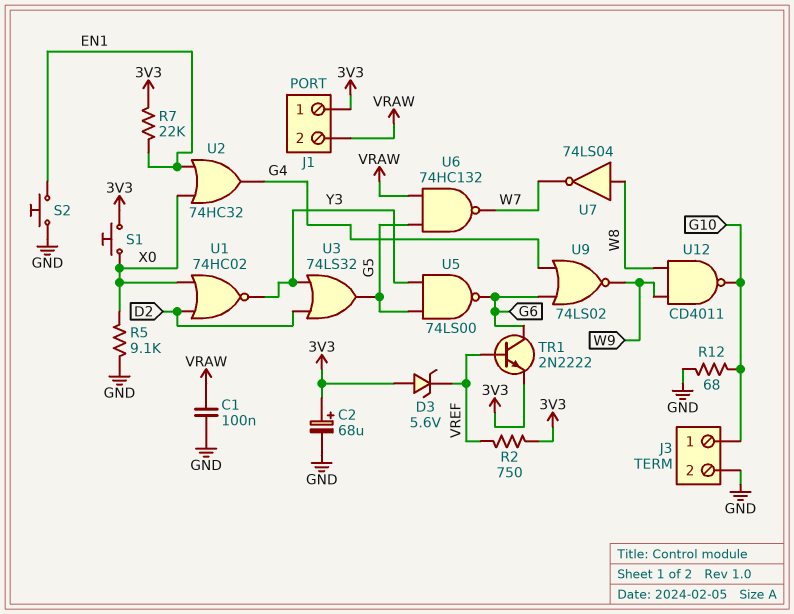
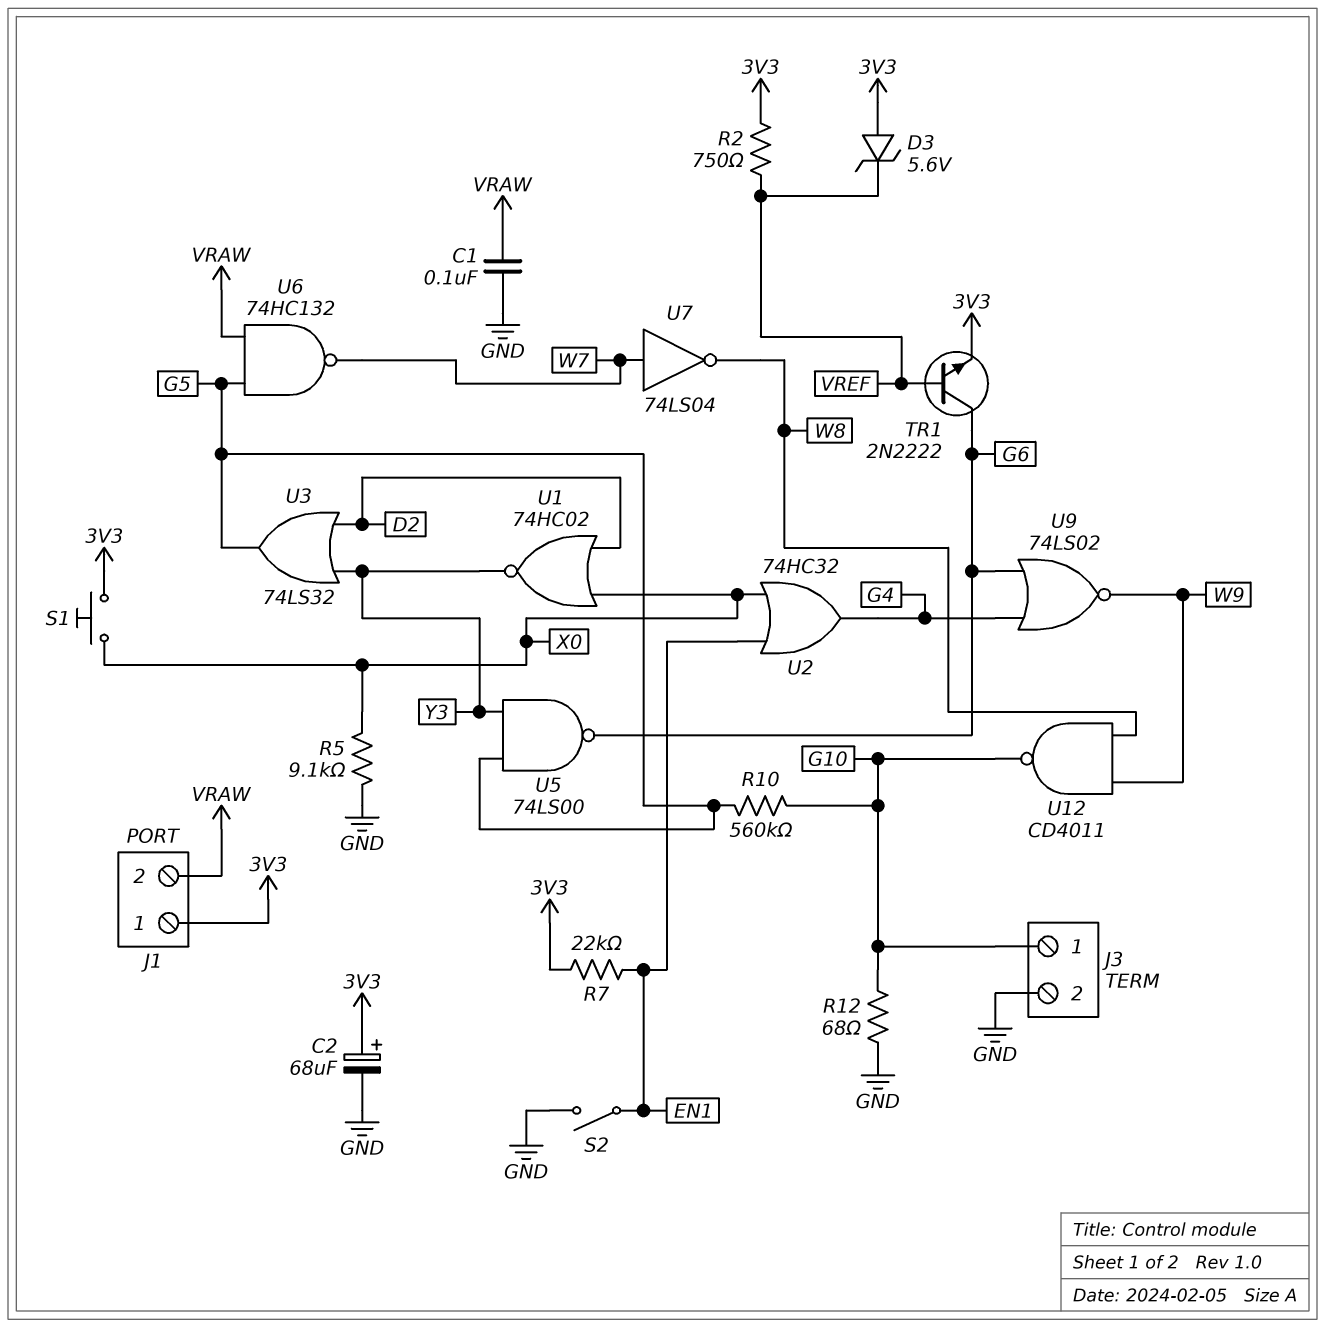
R10: none -> 560k (G5, G10)
S2: button (EN1, GND) -> switch (EN1, GND)
U7: NOT 74LS04 (in W8, out W7) -> NOT 74LS04 (in W7, out W8)

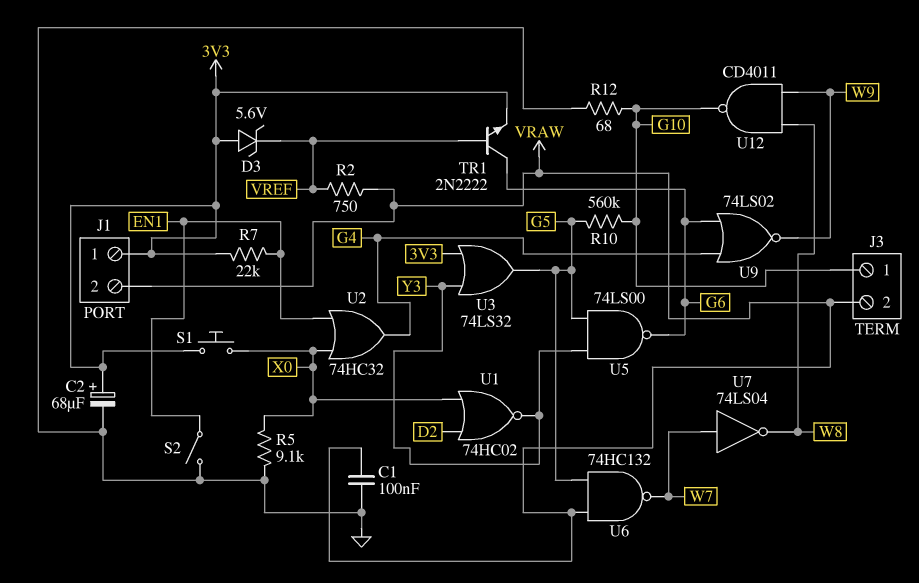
J3 pin 2: GND -> VRAW
R2: 750 (3V3, VREF) -> 750 (VRAW, VREF)
U3: OR 74LS32 (in D2, in Y3, out G5) -> OR 74LS32 (in 3V3, in Y3, out G5)

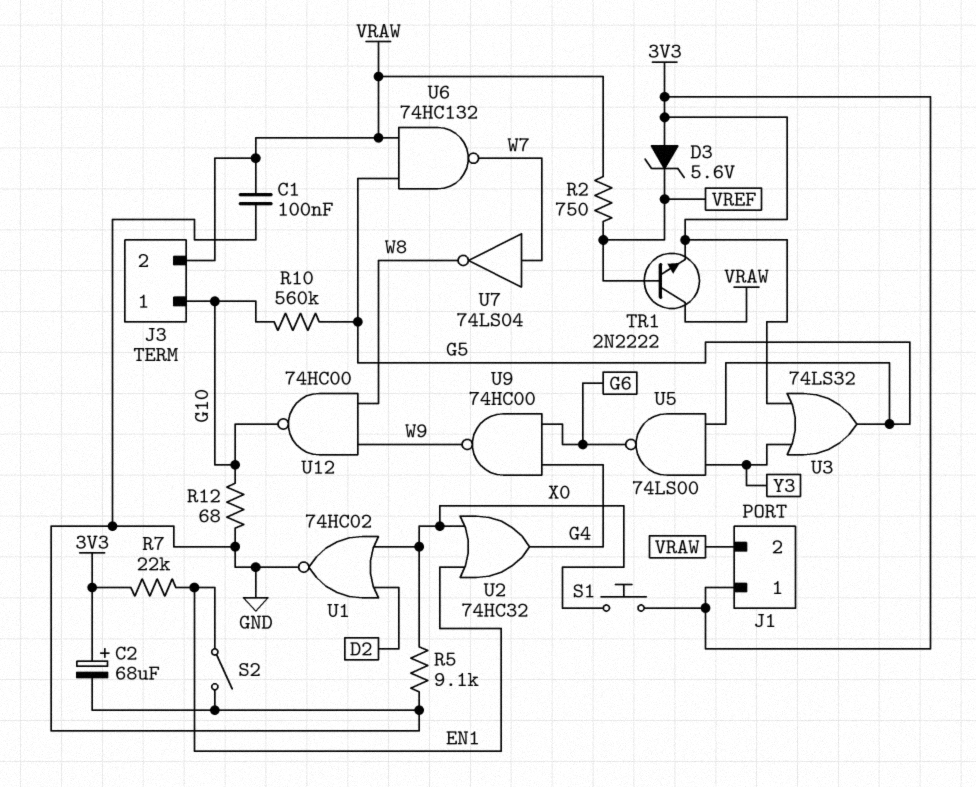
TR1: NPN 2N2222 (B VREF, C G6, E 3V3) -> NPN 2N2222 (B VREF, C VRAW, E 3V3)
U1: NOR 74HC02 (in D2, in X0, out Y3) -> NOR 74HC02 (in D2, in X0, out GND)
U9: NOR 74LS02 (in G4, in G6, out W9) -> NAND 74HC00 (in G4, in G6, out W9)
U12: NAND CD4011 (in W8, in W9, out G10) -> NAND 74HC00 (in W8, in W9, out G10)

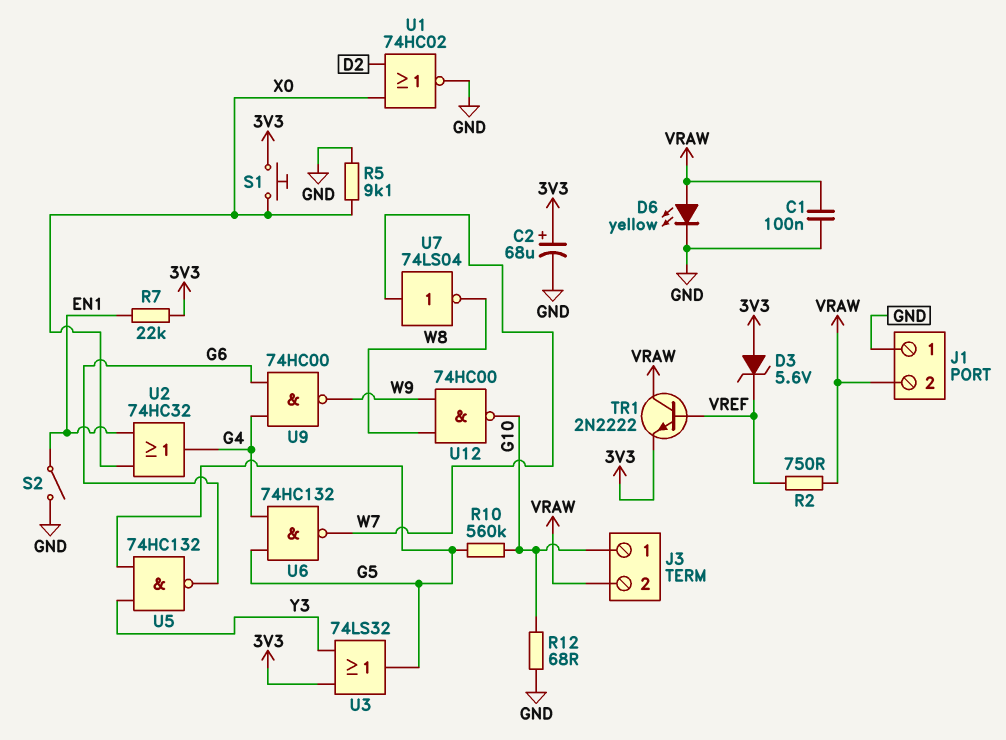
D6: none -> LED yellow (A VRAW, K GND)
J1 pin 1: 3V3 -> GND
U5: NAND 74LS00 (in G5, in Y3, out G6) -> NAND 74HC132 (in G5, in Y3, out G6)
U6: NAND 74HC132 (in G5, in VRAW, out W7) -> NAND 74HC132 (in G4, in G5, out W7)

